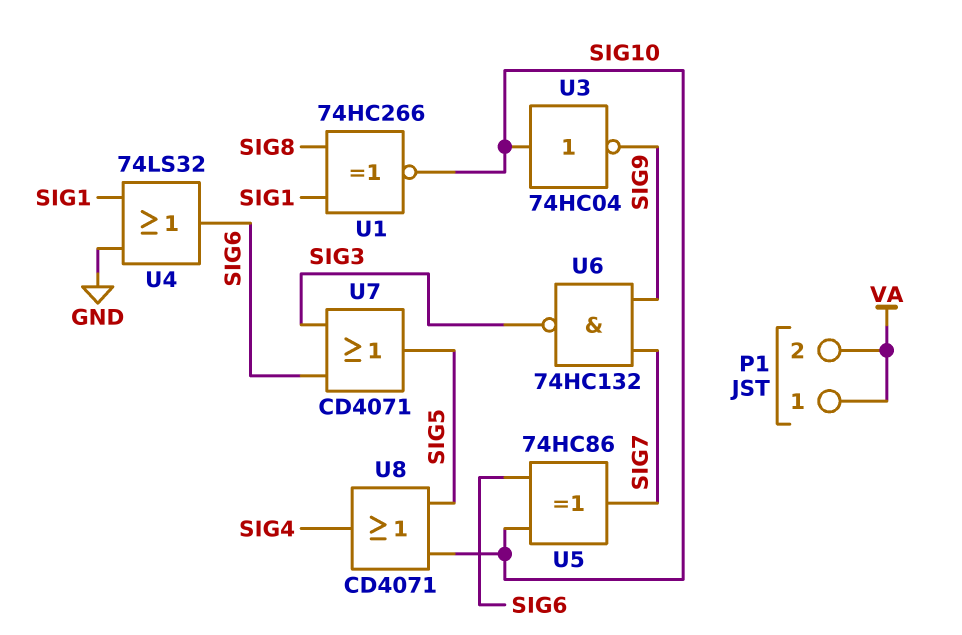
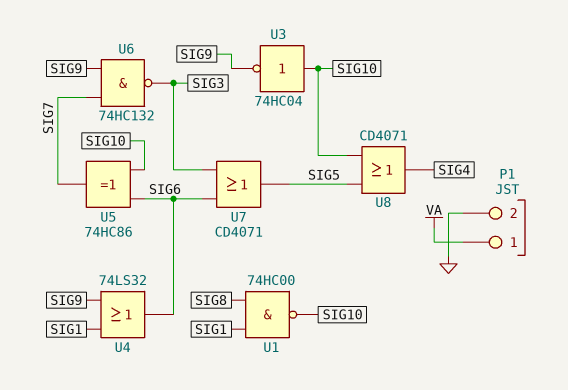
P1 pin 2: VA -> GND
U1: XNOR 74HC266 (in SIG1, in SIG8, out SIG10) -> NAND 74HC00 (in SIG1, in SIG8, out SIG10)
U4: OR 74LS32 (in GND, in SIG1, out SIG6) -> OR 74LS32 (in SIG1, in SIG9, out SIG6)

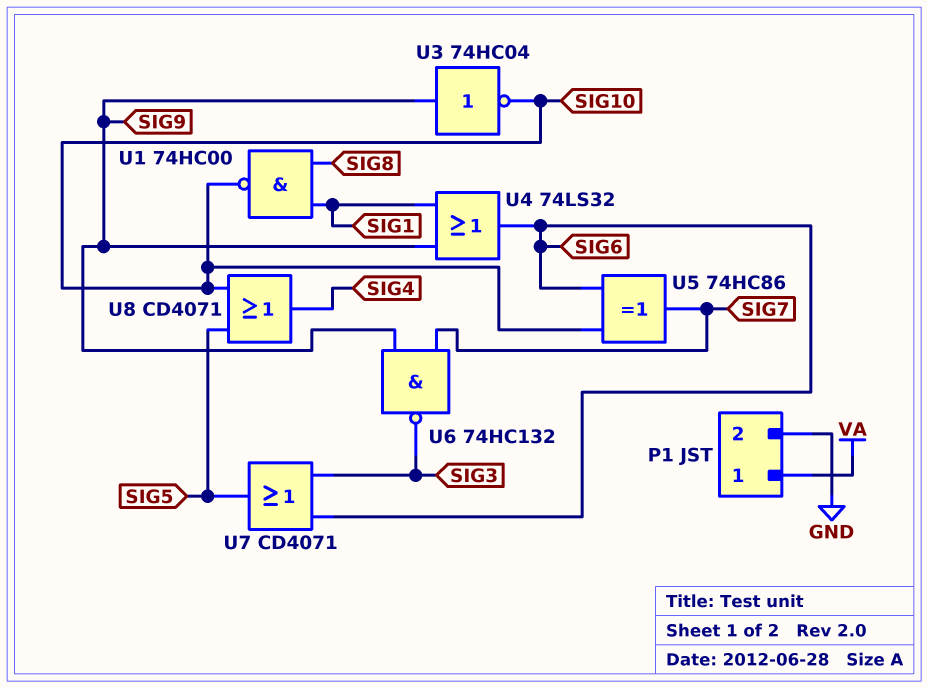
U3: NOT 74HC04 (in SIG10, out SIG9) -> NOT 74HC04 (in SIG9, out SIG10)

